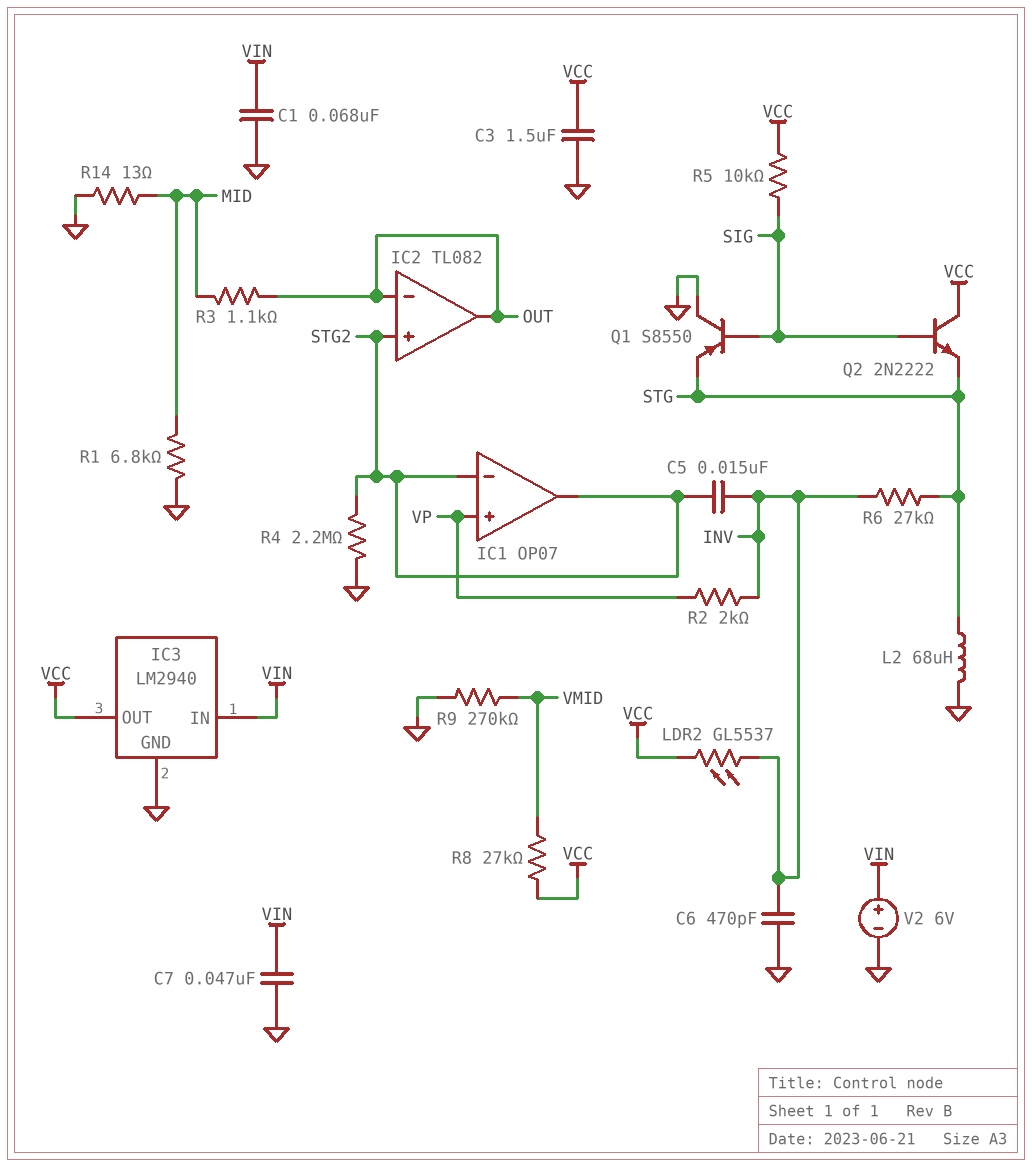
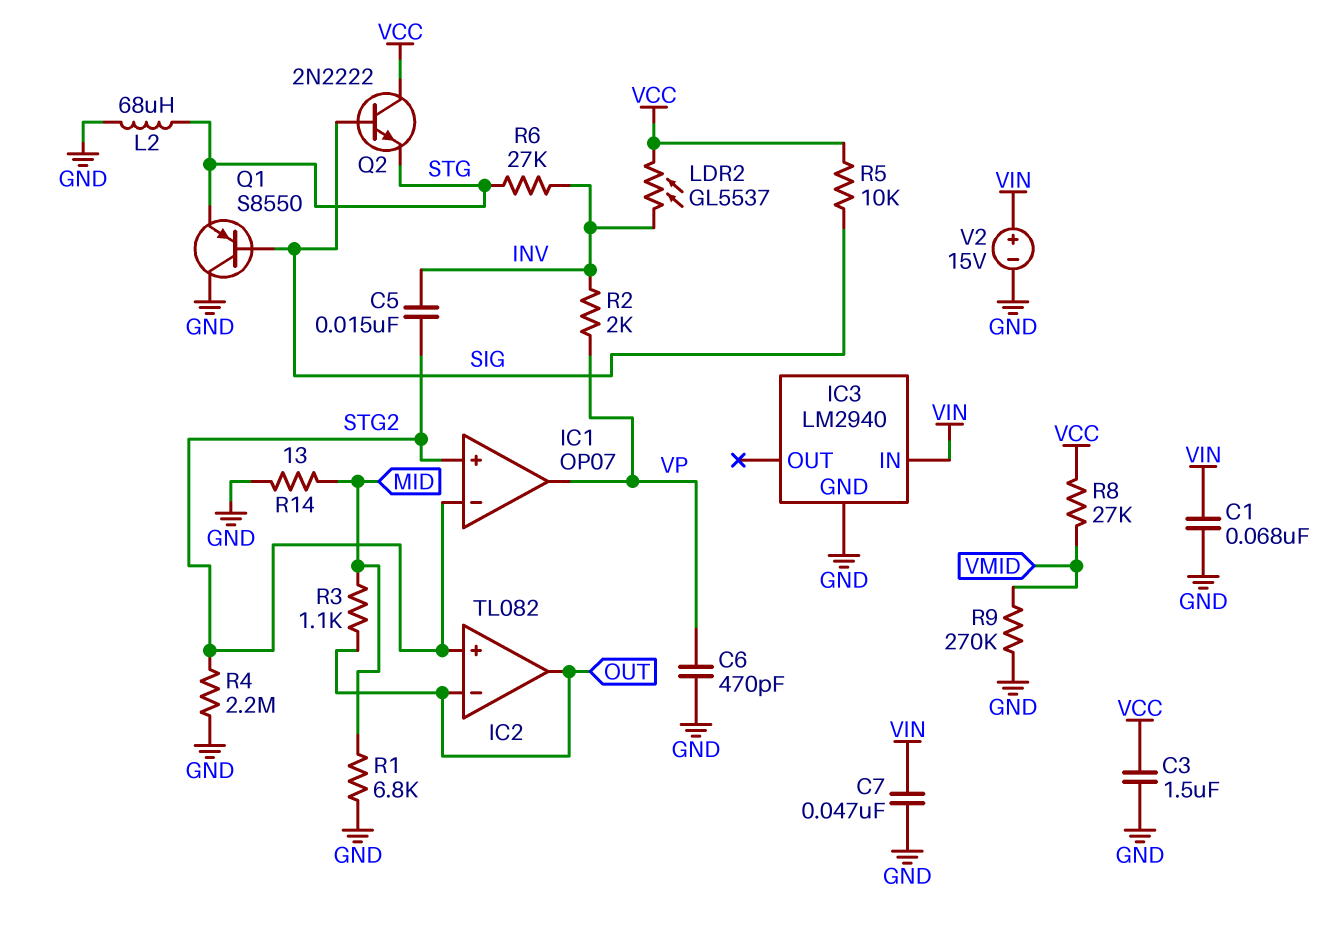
C6: 470pF (GND, INV) -> 470pF (GND, VP)
IC1 pin in+: VP -> STG2
IC1 pin out: STG2 -> VP
IC3 pin OUT: VCC -> none
V2: 6V (plus VIN, minus GND) -> 15V (plus VIN, minus GND)

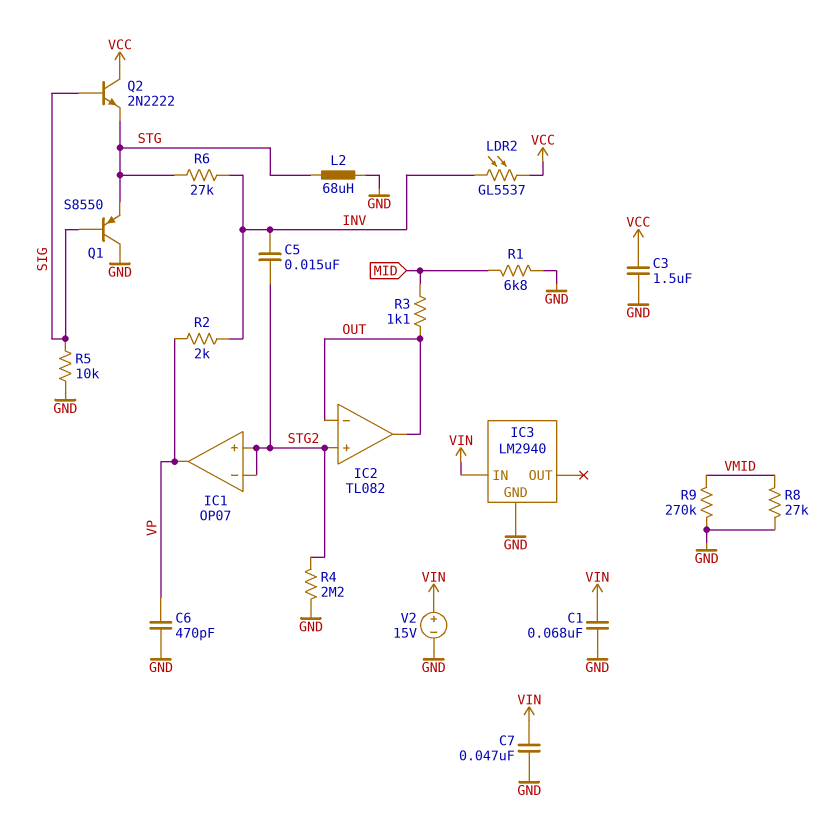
R5: 10k (SIG, VCC) -> 10k (GND, SIG)
R8: 27k (VCC, VMID) -> 27k (GND, VMID)
R14: 13 (GND, MID) -> none

